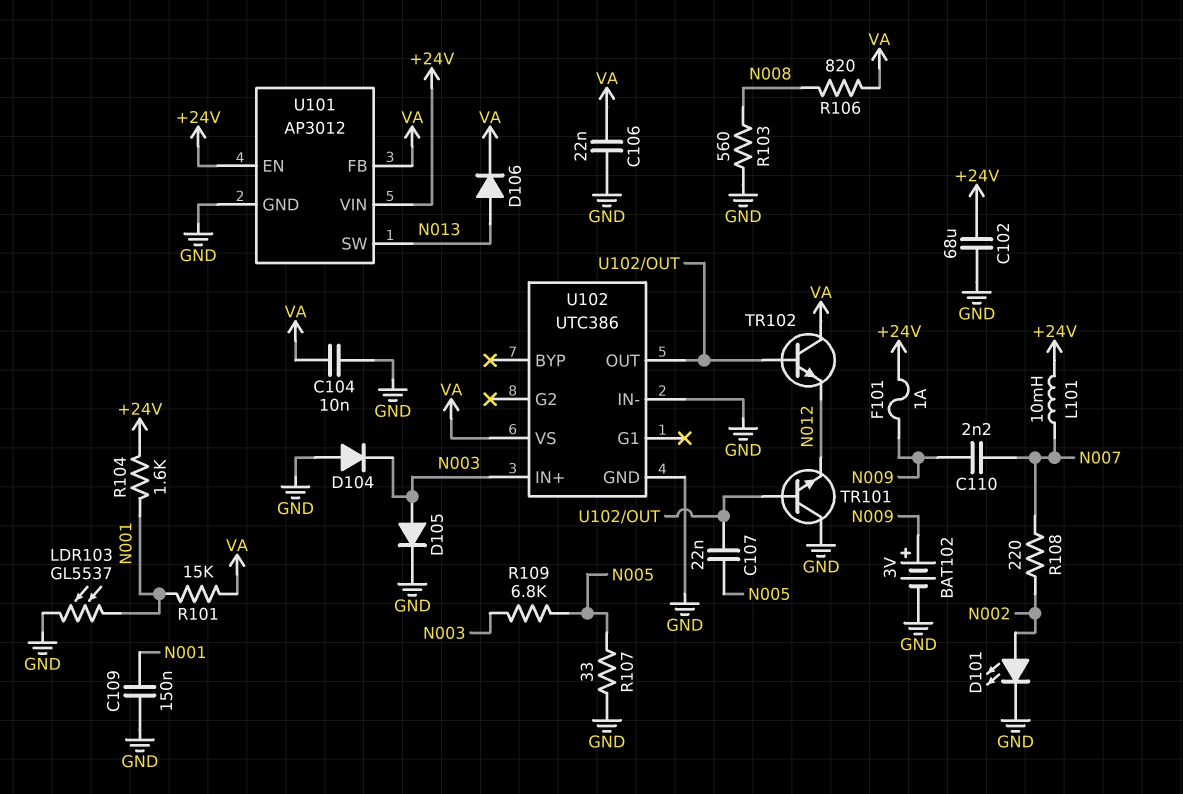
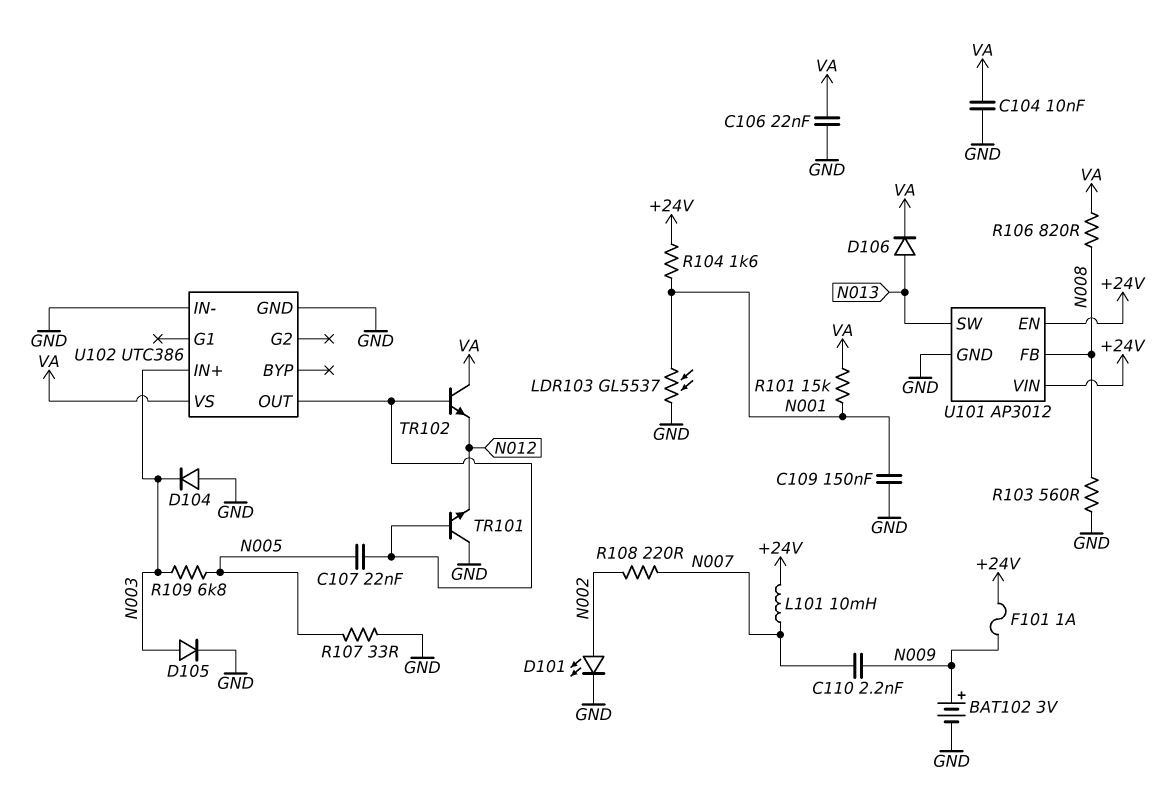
C102: 68uF (+24V, GND) -> none
U101 pin FB: VA -> N008

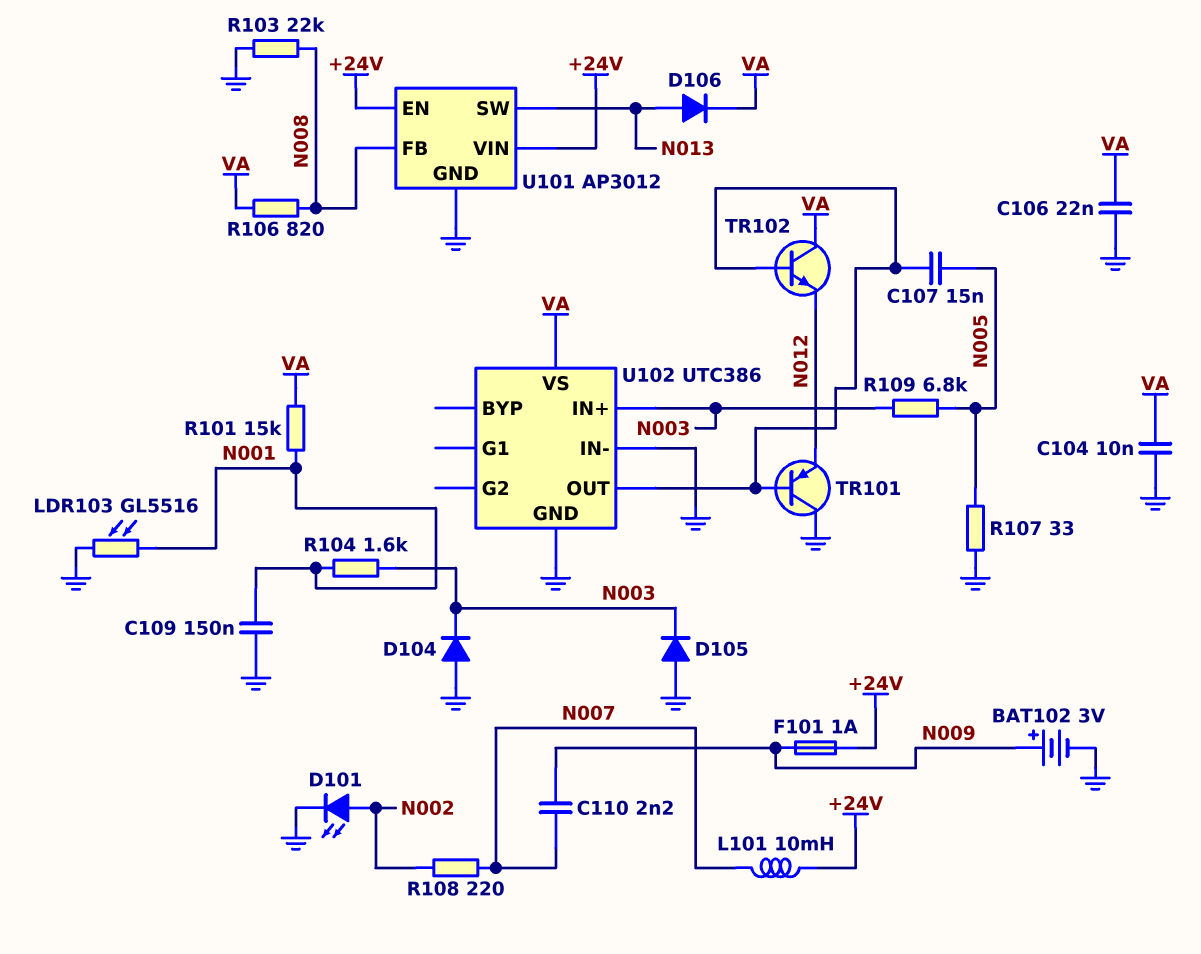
C107: 22nF (N005, U102/OUT) -> 15nF (N005, U102/OUT)
D105: diode (A N003, K GND) -> diode (A GND, K N003)
LDR103: GL5537 (GND, N001) -> GL5516 (GND, N001)
R103: 560 (GND, N008) -> 22k (GND, N008)
R104: 1.6k (+24V, N001) -> 1.6k (N001, N003)
TR101: NPN (B U102/OUT, C GND, E N012) -> PNP (B U102/OUT, C GND, E N012)

